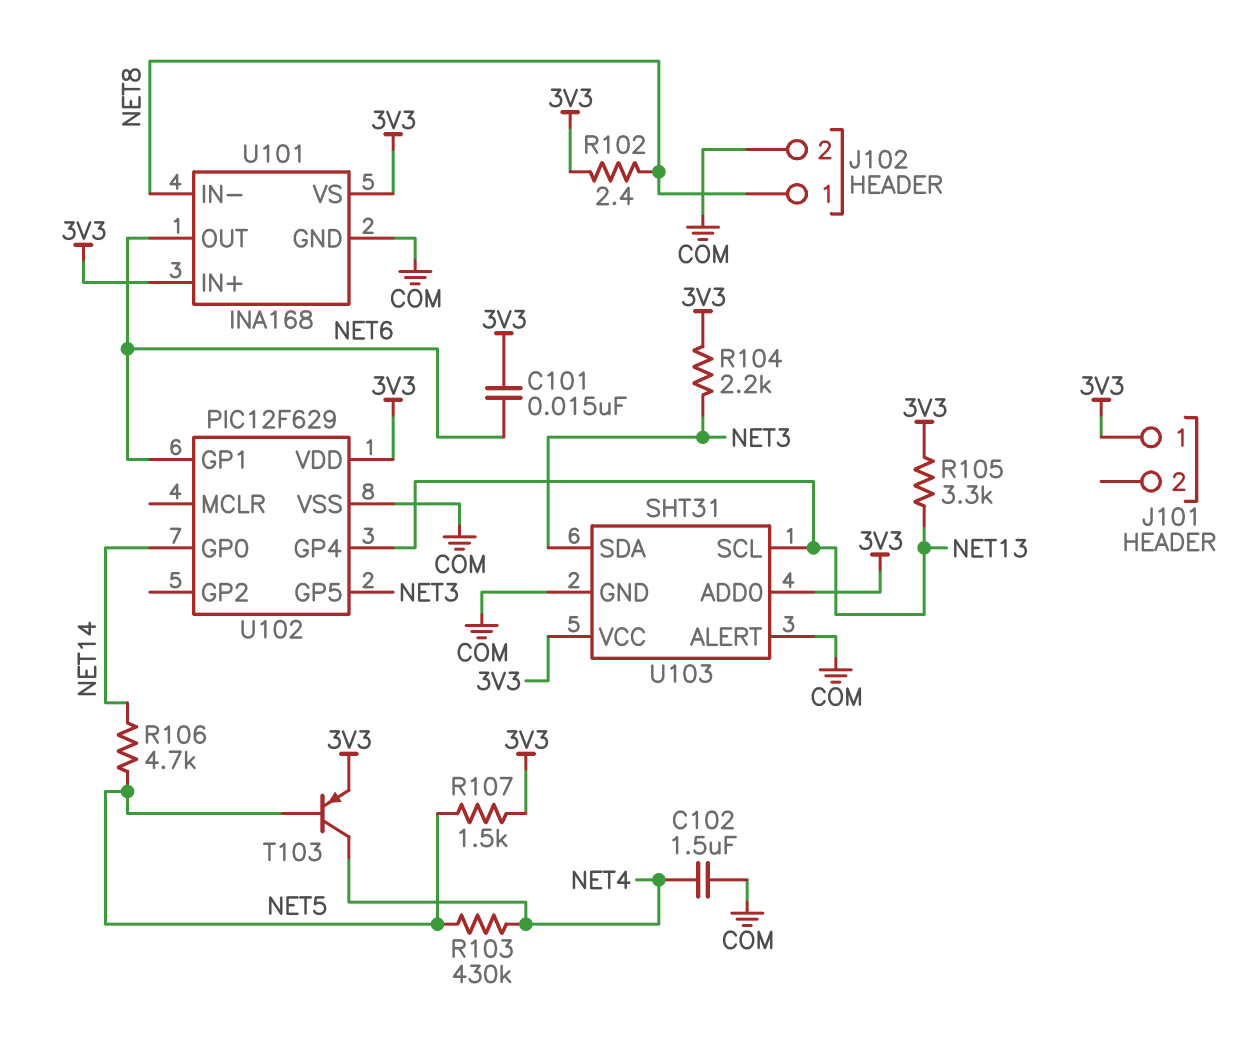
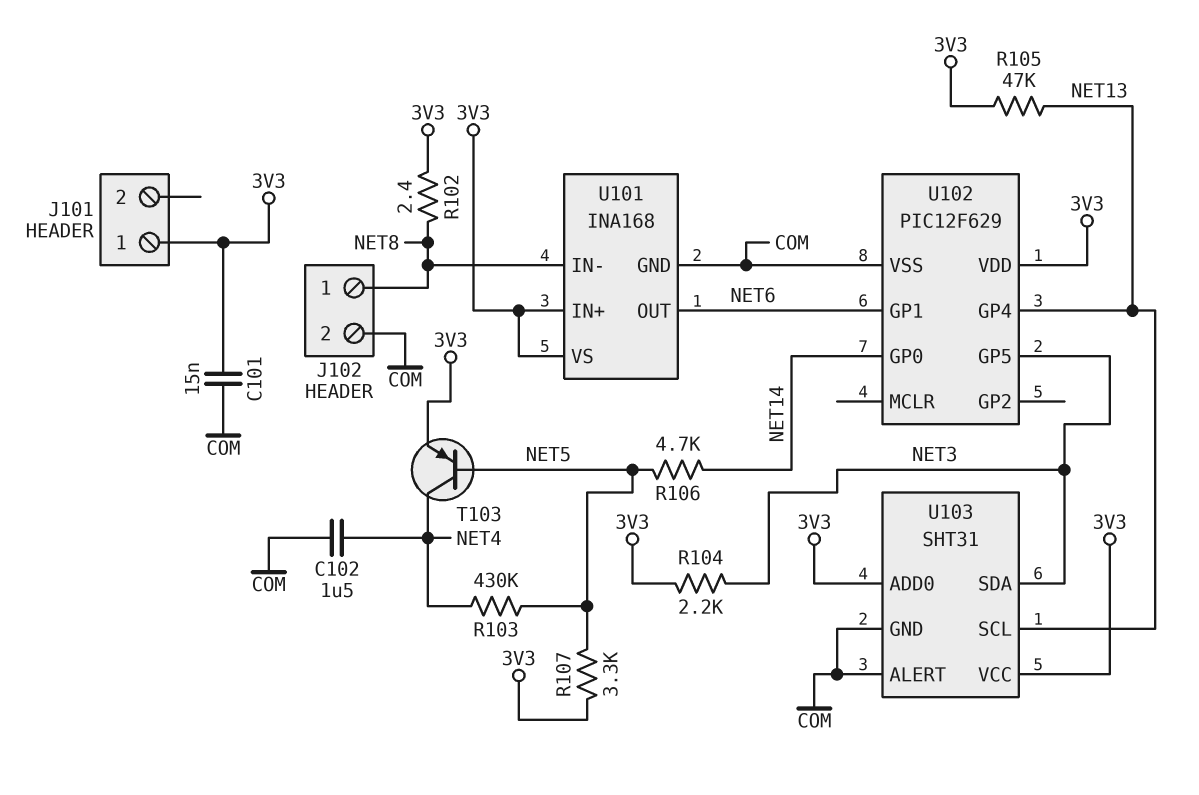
C101: 15nF (3V3, NET6) -> 15nF (3V3, COM)
R105: 3.3k (3V3, NET13) -> 47k (3V3, NET13)
R107: 1.5k (3V3, NET5) -> 3.3k (3V3, NET5)

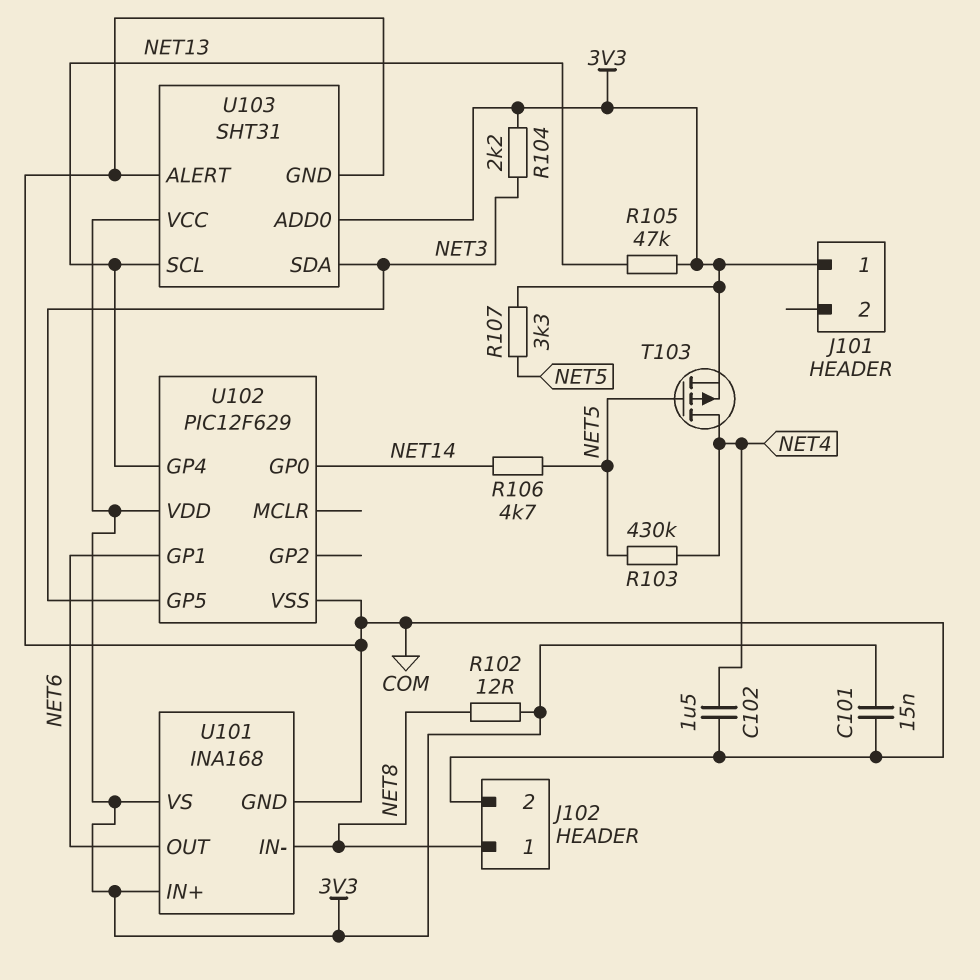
R102: 2.4 (3V3, NET8) -> 12 (3V3, NET8)
T103: PNP (B NET5, C NET4, E 3V3) -> PMOS (G NET5, D NET4, S 3V3)

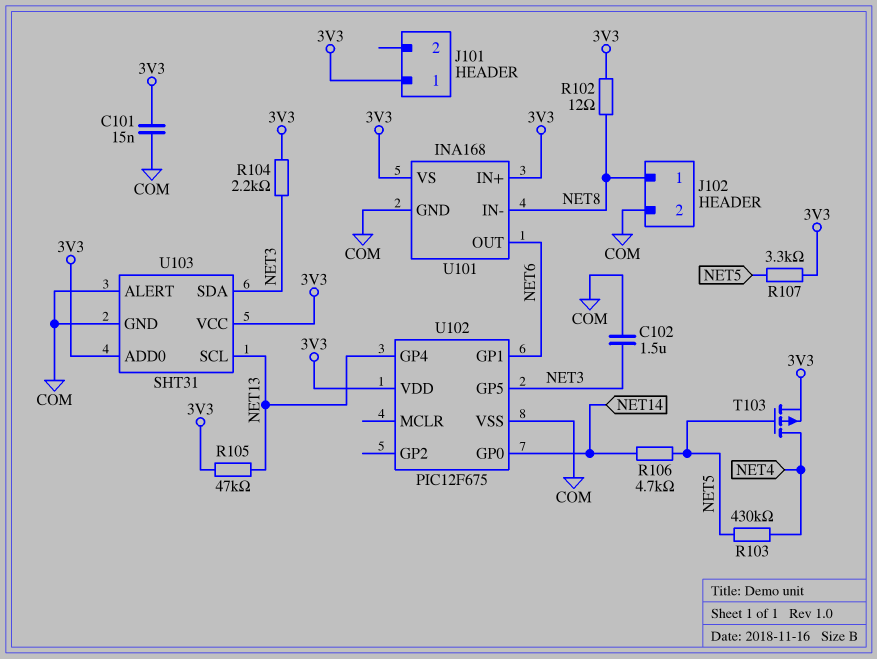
C102: 1.5uF (COM, NET4) -> 1.5uF (COM, NET3)
U102: PIC12F629 -> PIC12F675

